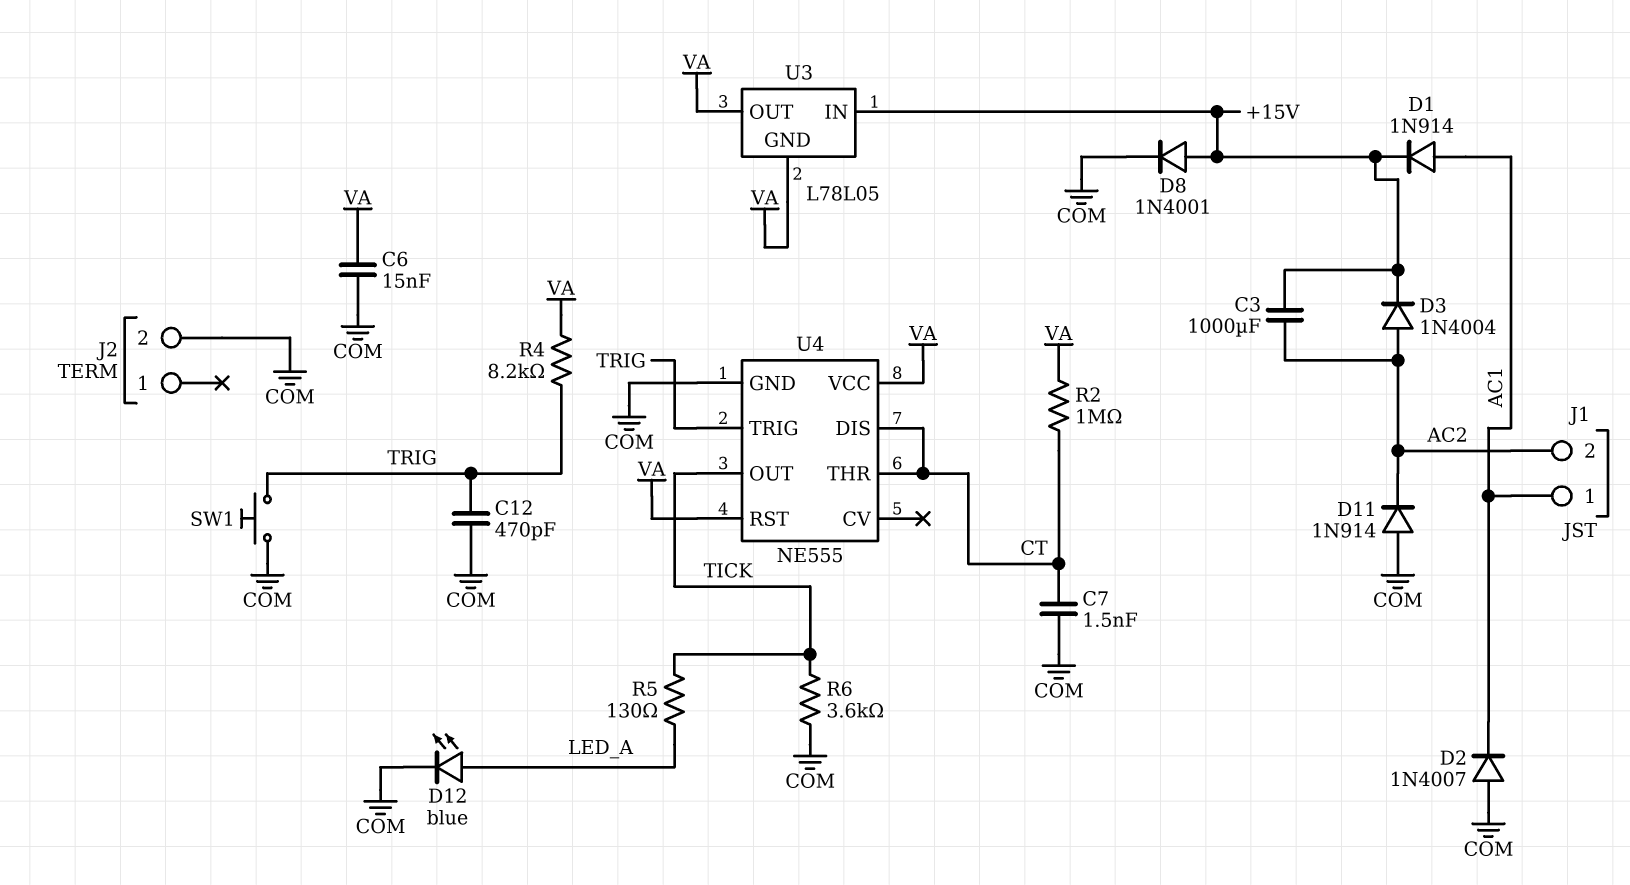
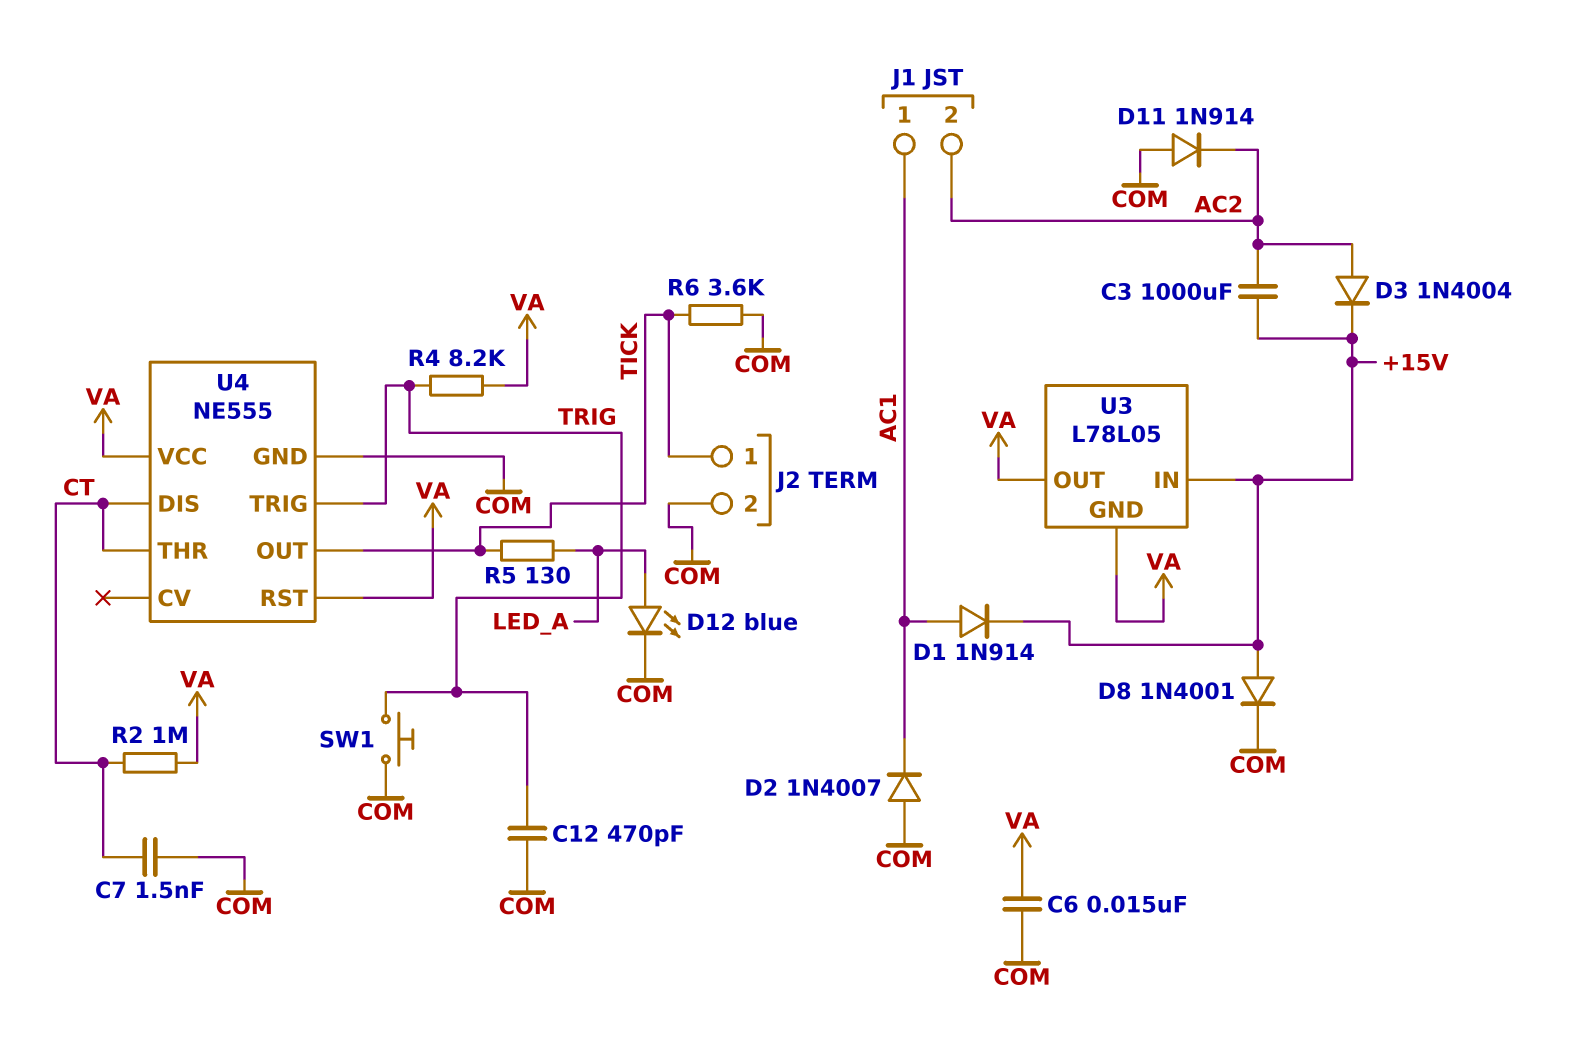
J2 pin 1: none -> TICK

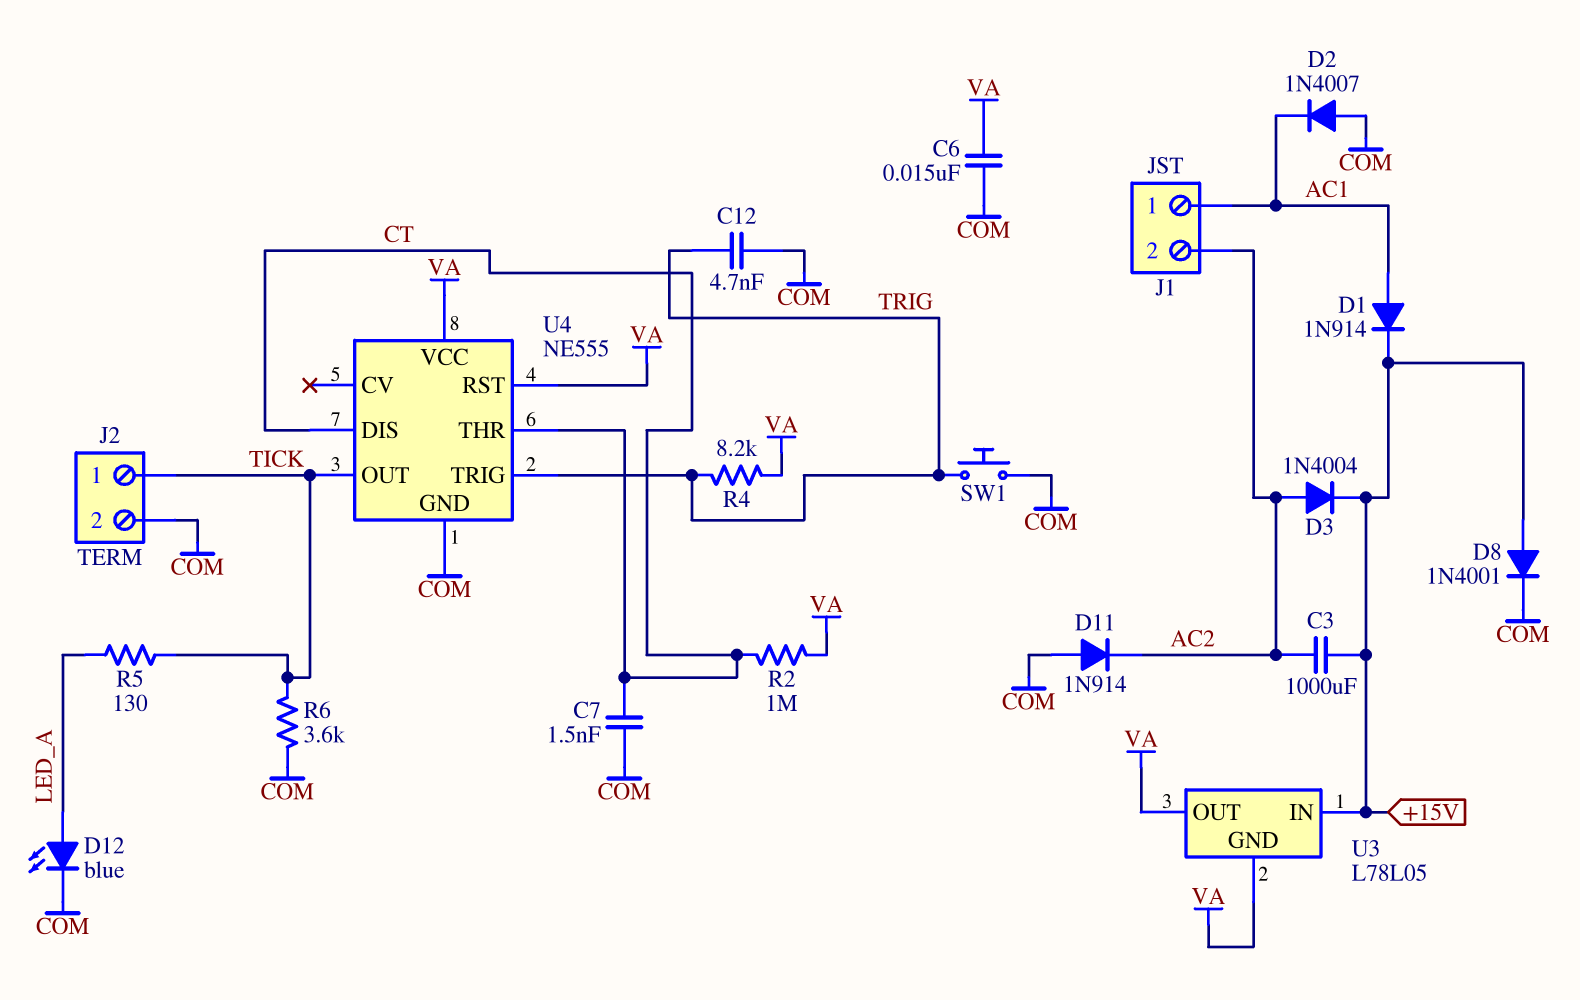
C12: 470pF (COM, TRIG) -> 4.7nF (COM, TRIG)

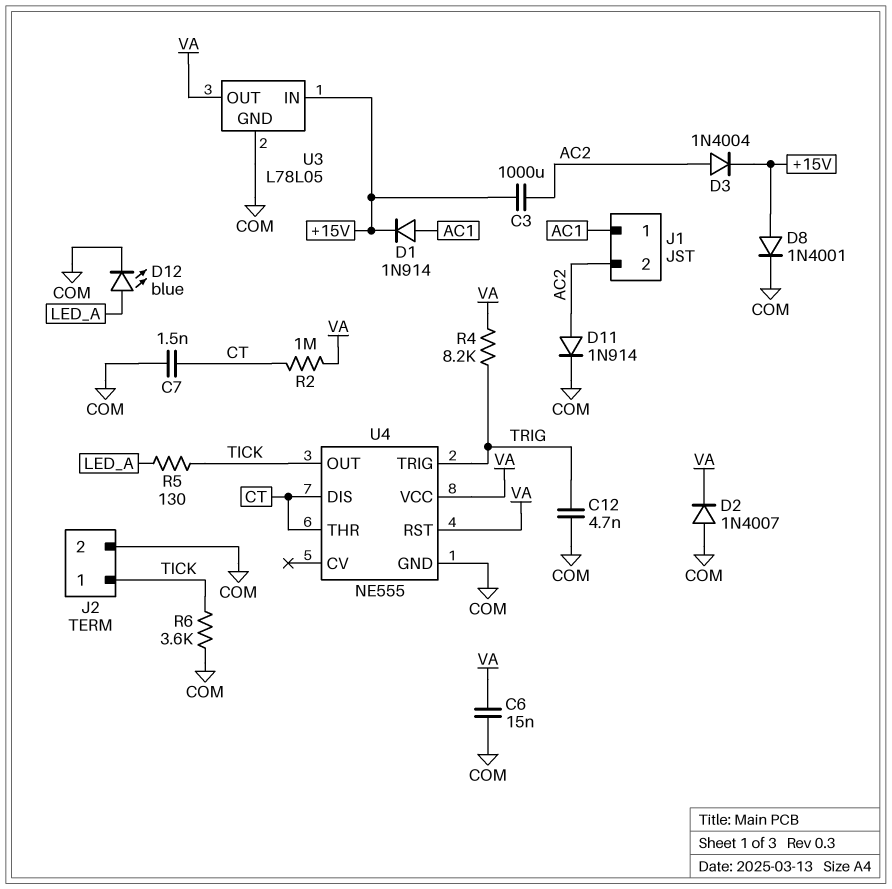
D2: diode 1N4007 (A COM, K AC1) -> diode 1N4007 (A COM, K VA)
D11: diode 1N914 (A COM, K AC2) -> diode 1N914 (A AC2, K COM)
SW1: button (COM, TRIG) -> none
U3 pin GND: VA -> COM

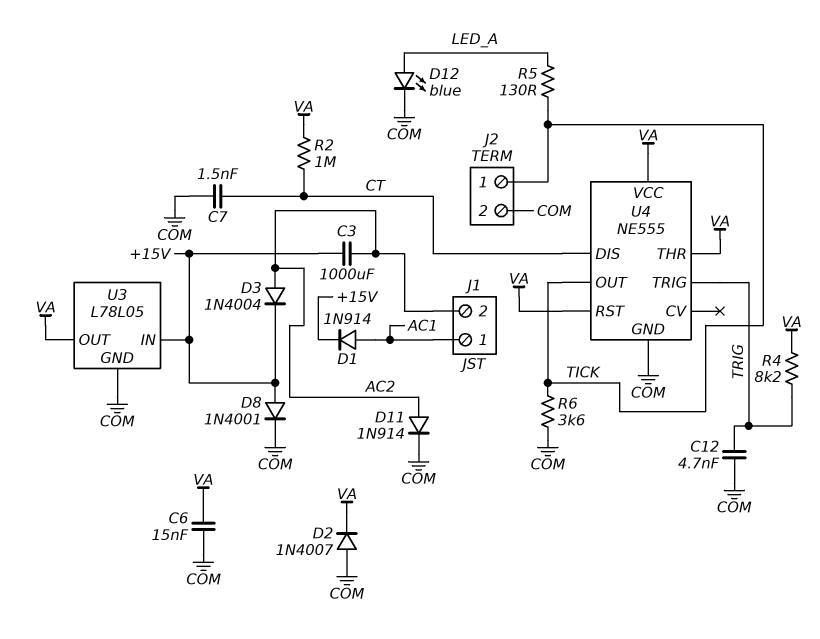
U4 pin THR: CT -> VA

